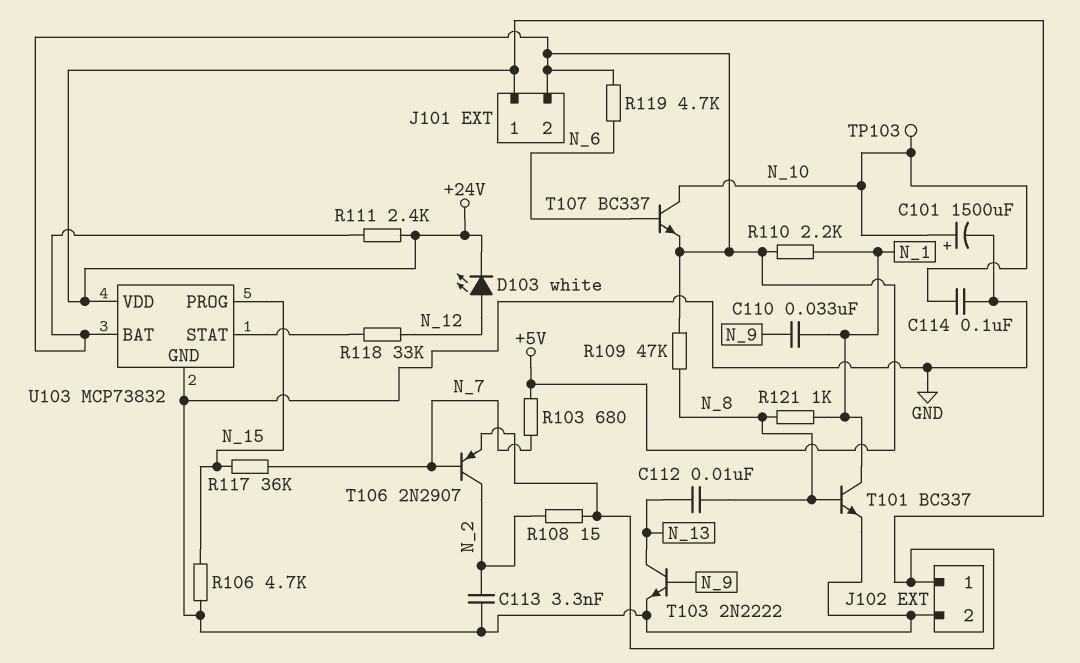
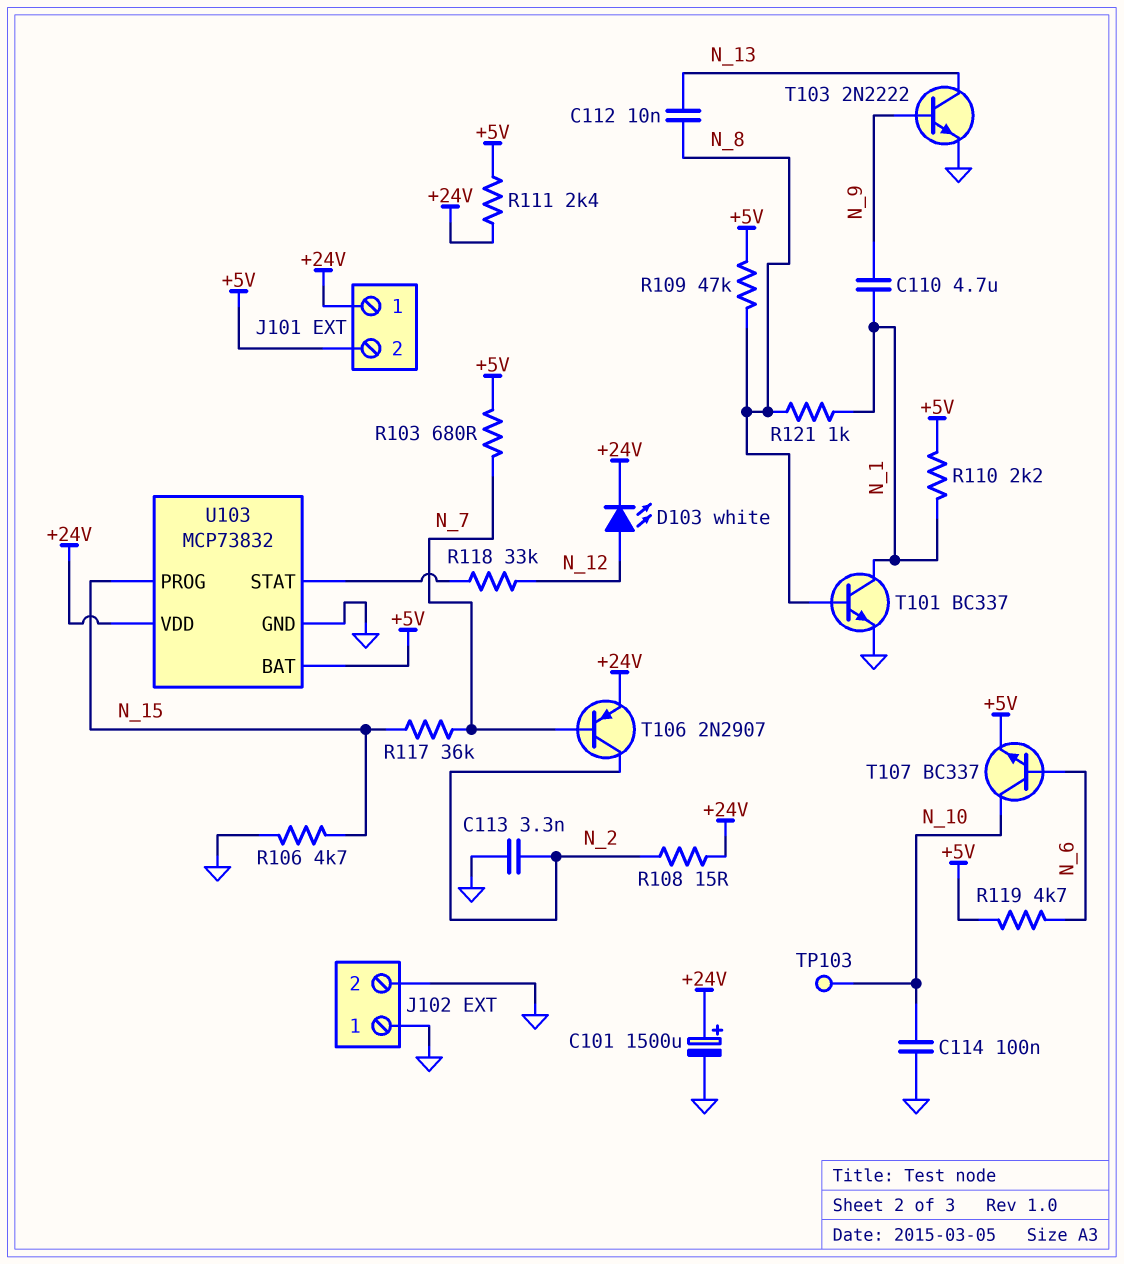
C101: 1500uF (plus N_10, minus GND) -> 1500uF (plus +24V, minus GND)
C110: 33nF (N_1, N_9) -> 4.7uF (N_1, N_9)
J102 pin 1: +24V -> GND

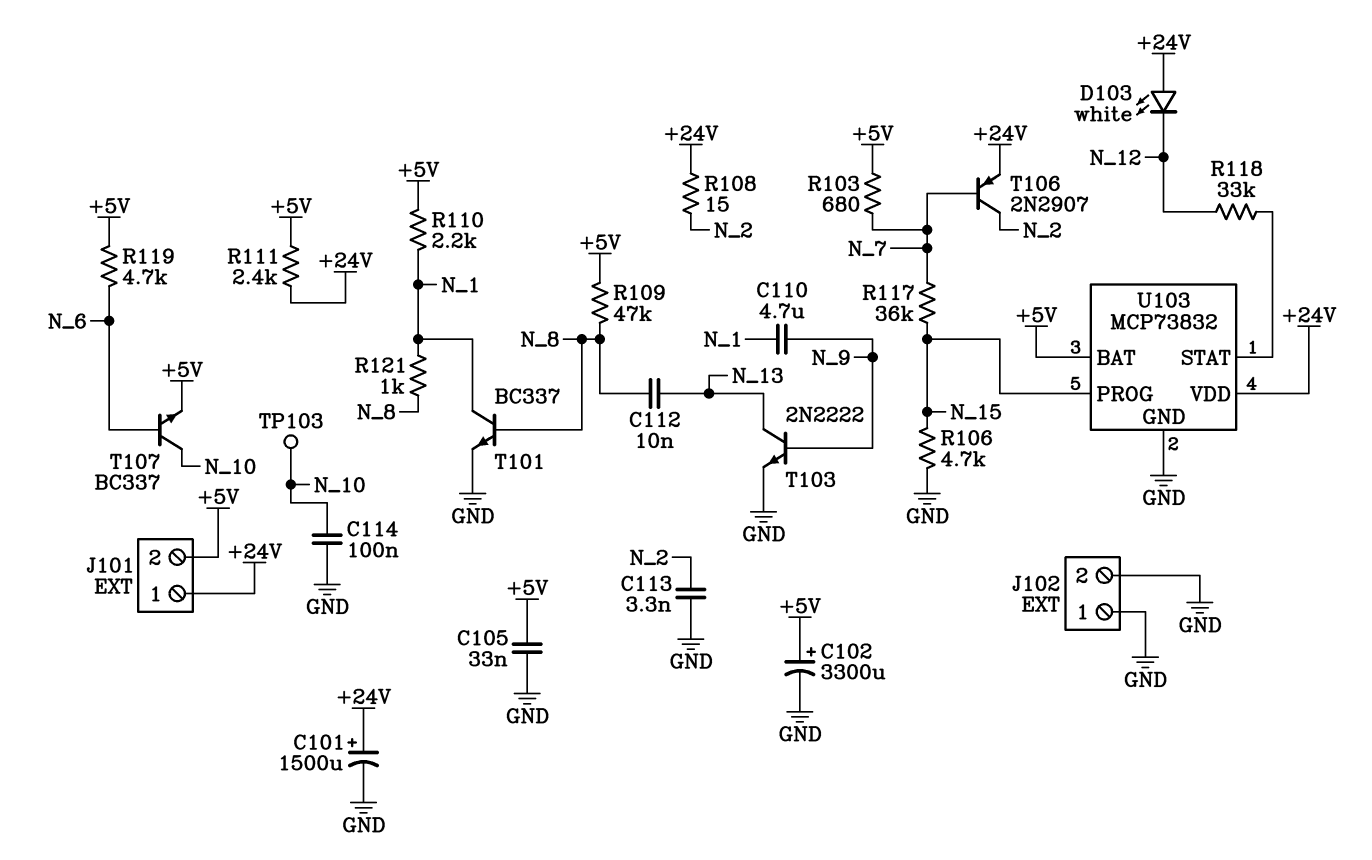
C102: none -> 3300uF (plus +5V, minus GND)
C105: none -> 33nF (+5V, GND)
D103: LED white (A N_12, K +24V) -> LED white (A +24V, K N_12)

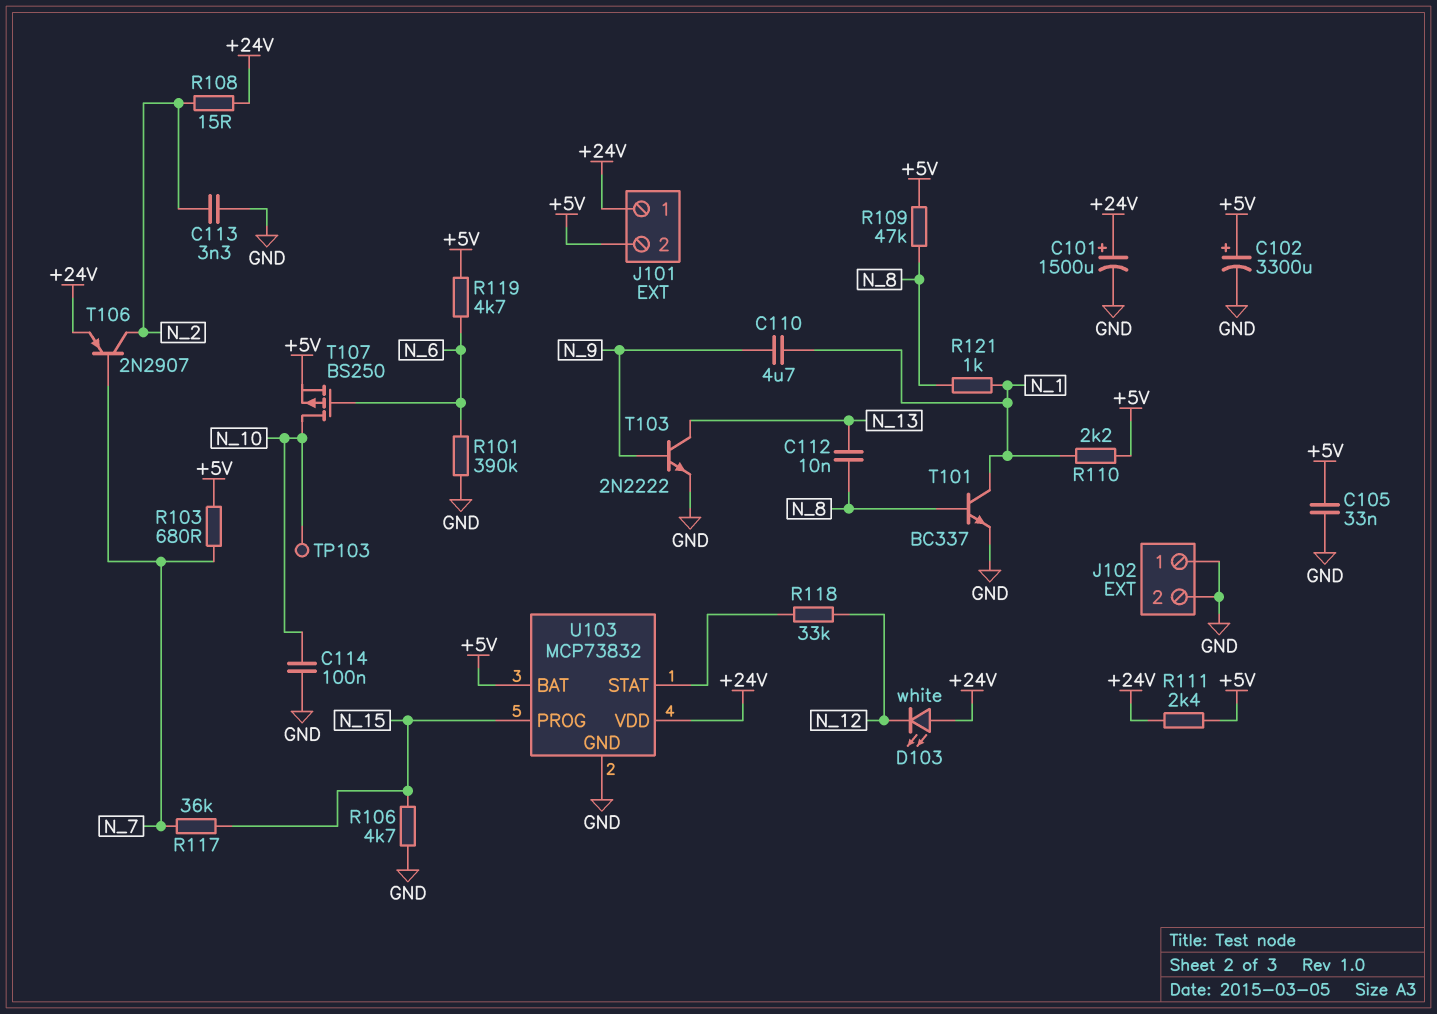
R101: none -> 390k (GND, N_6)
T107: NPN BC337 (B N_6, C N_10, E +5V) -> PMOS BS250 (G N_6, D N_10, S +5V)

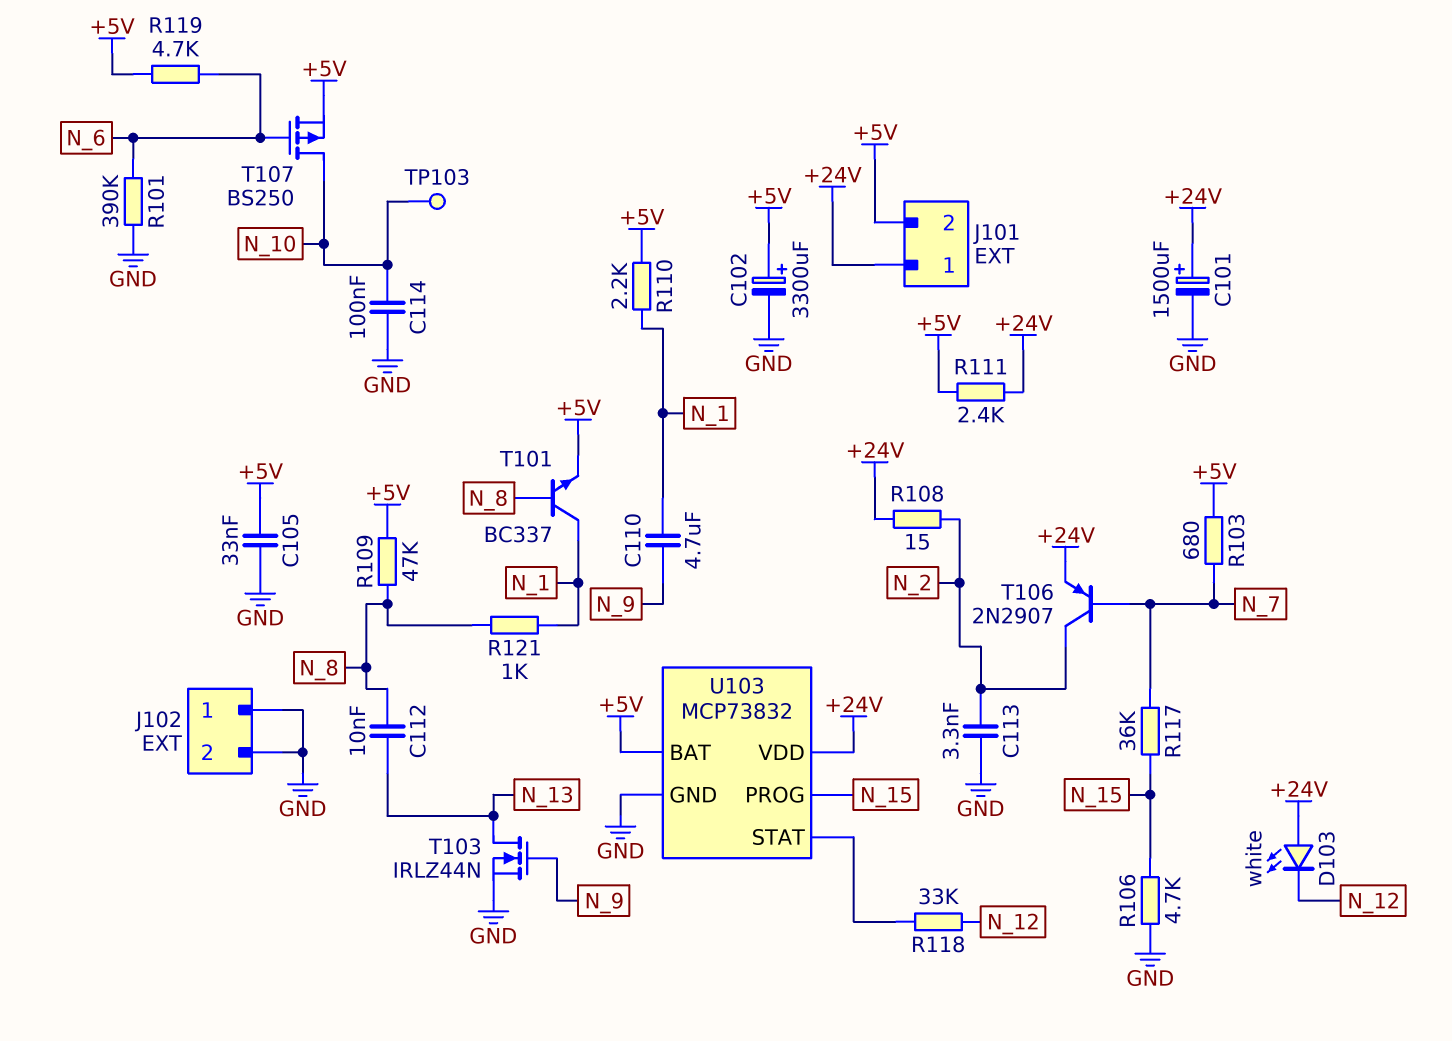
T101: NPN BC337 (B N_8, C N_1, E GND) -> NPN BC337 (B N_8, C N_1, E +5V)
T103: NPN 2N2222 (B N_9, C N_13, E GND) -> NMOS IRLZ44N (G N_9, D N_13, S GND)

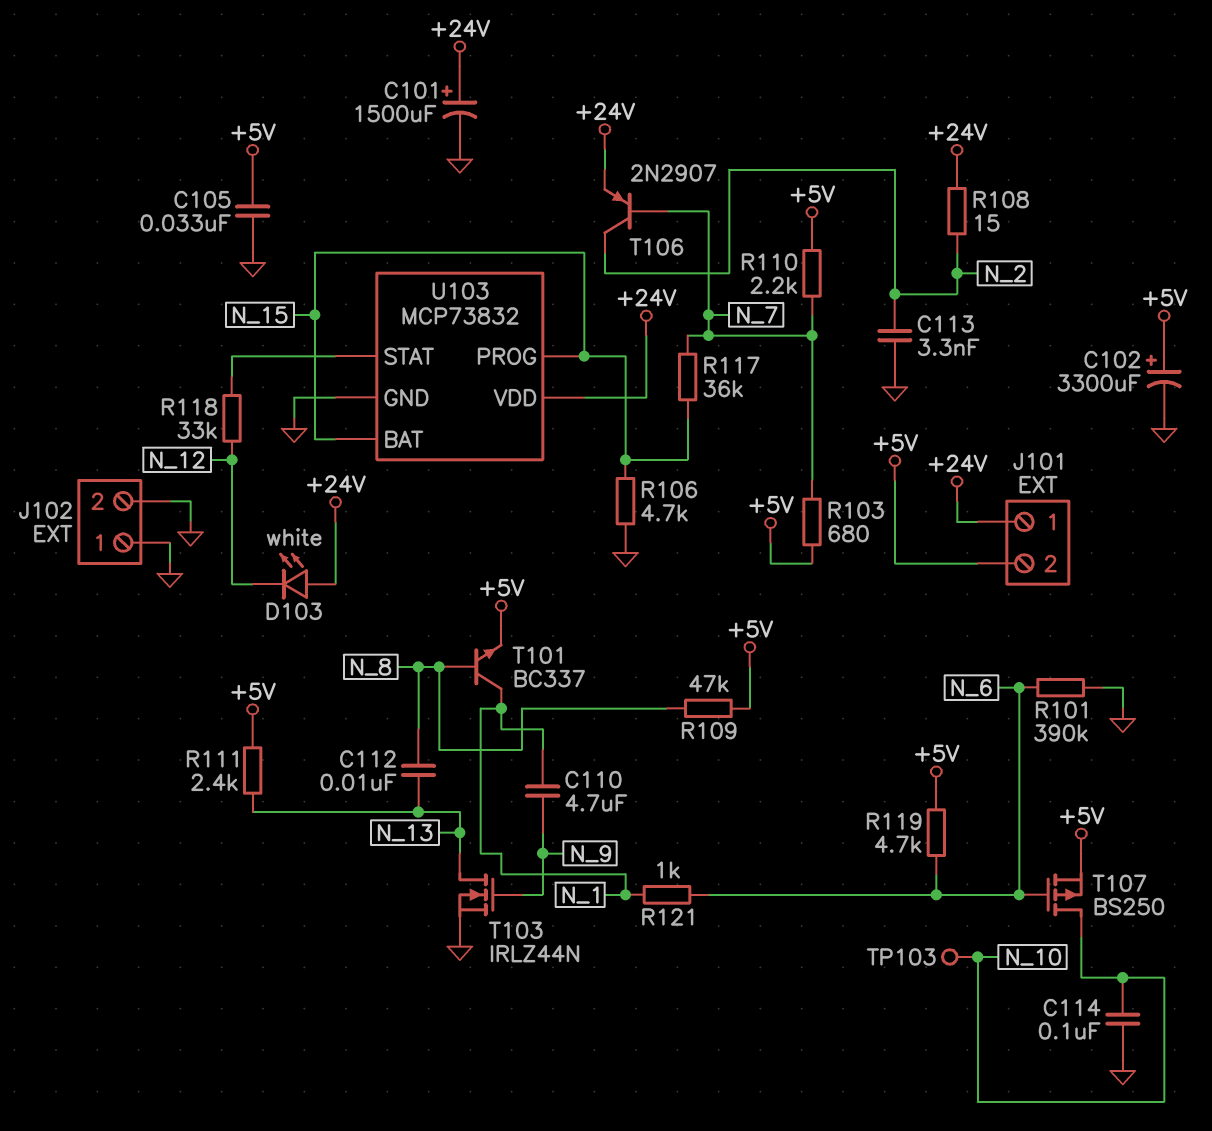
R110: 2.2k (+5V, N_1) -> 2.2k (+5V, N_7)
R111: 2.4k (+5V, +24V) -> 2.4k (+5V, N_13)
R121: 1k (N_1, N_8) -> 1k (N_1, N_6)
U103 pin BAT: +5V -> N_15

